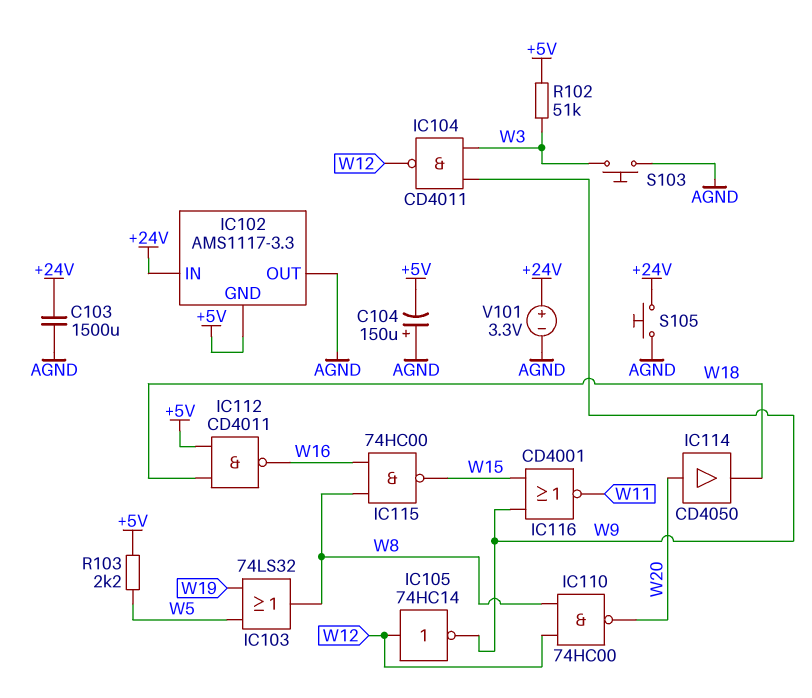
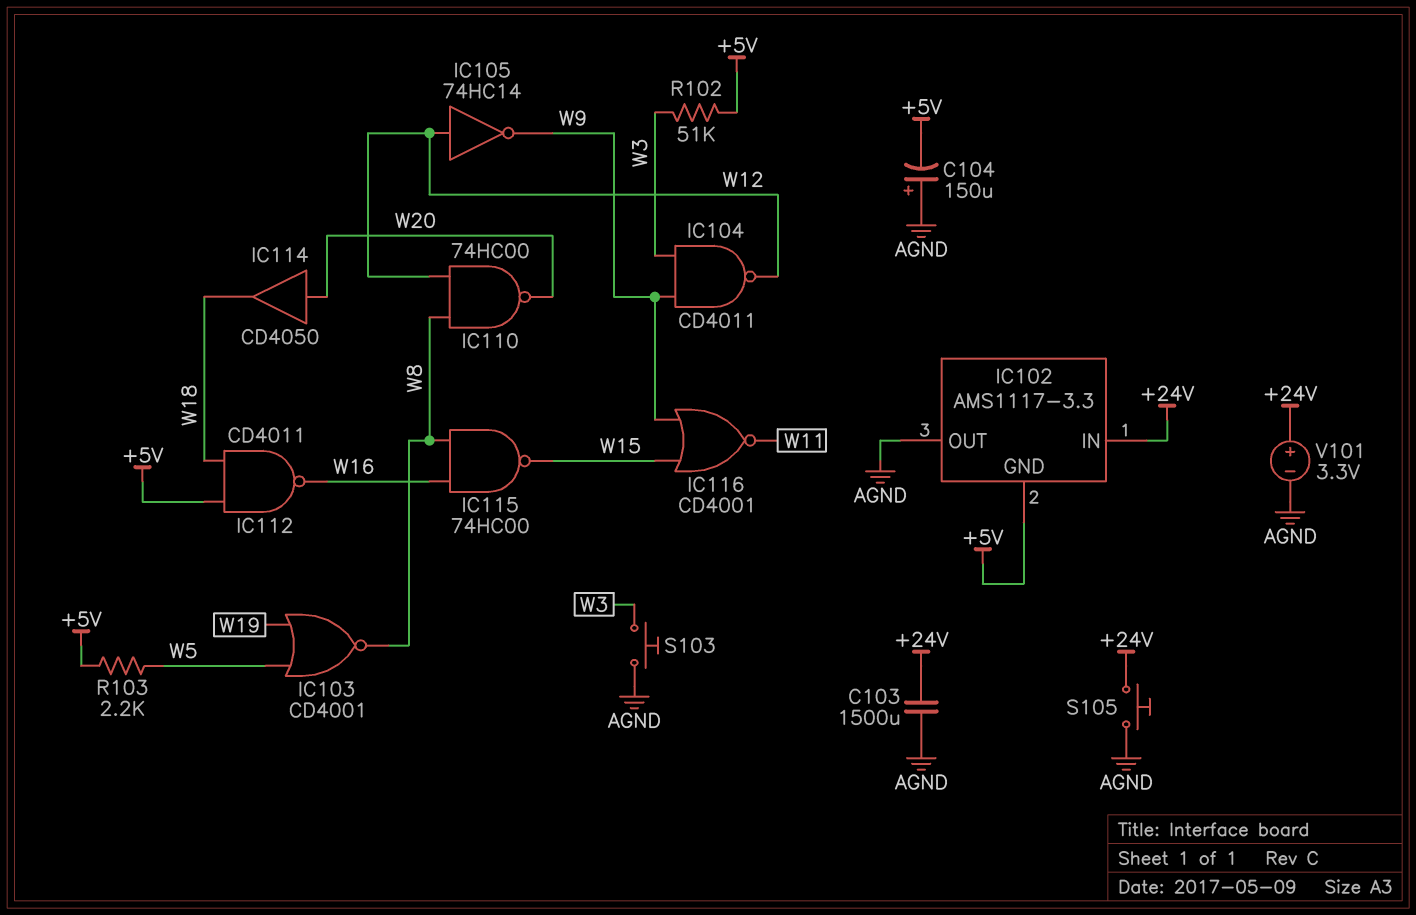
IC103: OR 74LS32 (in W5, in W19, out W8) -> NOR CD4001 (in W5, in W19, out W8)

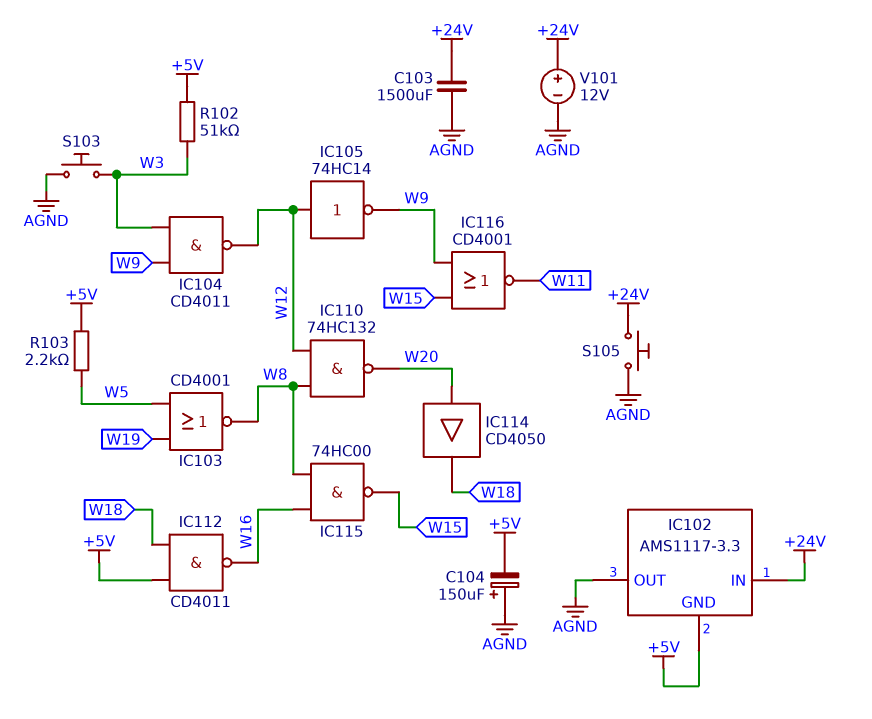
IC110: NAND 74HC00 (in W8, in W12, out W20) -> NAND 74HC132 (in W8, in W12, out W20)
V101: 3.3V (plus +24V, minus AGND) -> 12V (plus +24V, minus AGND)

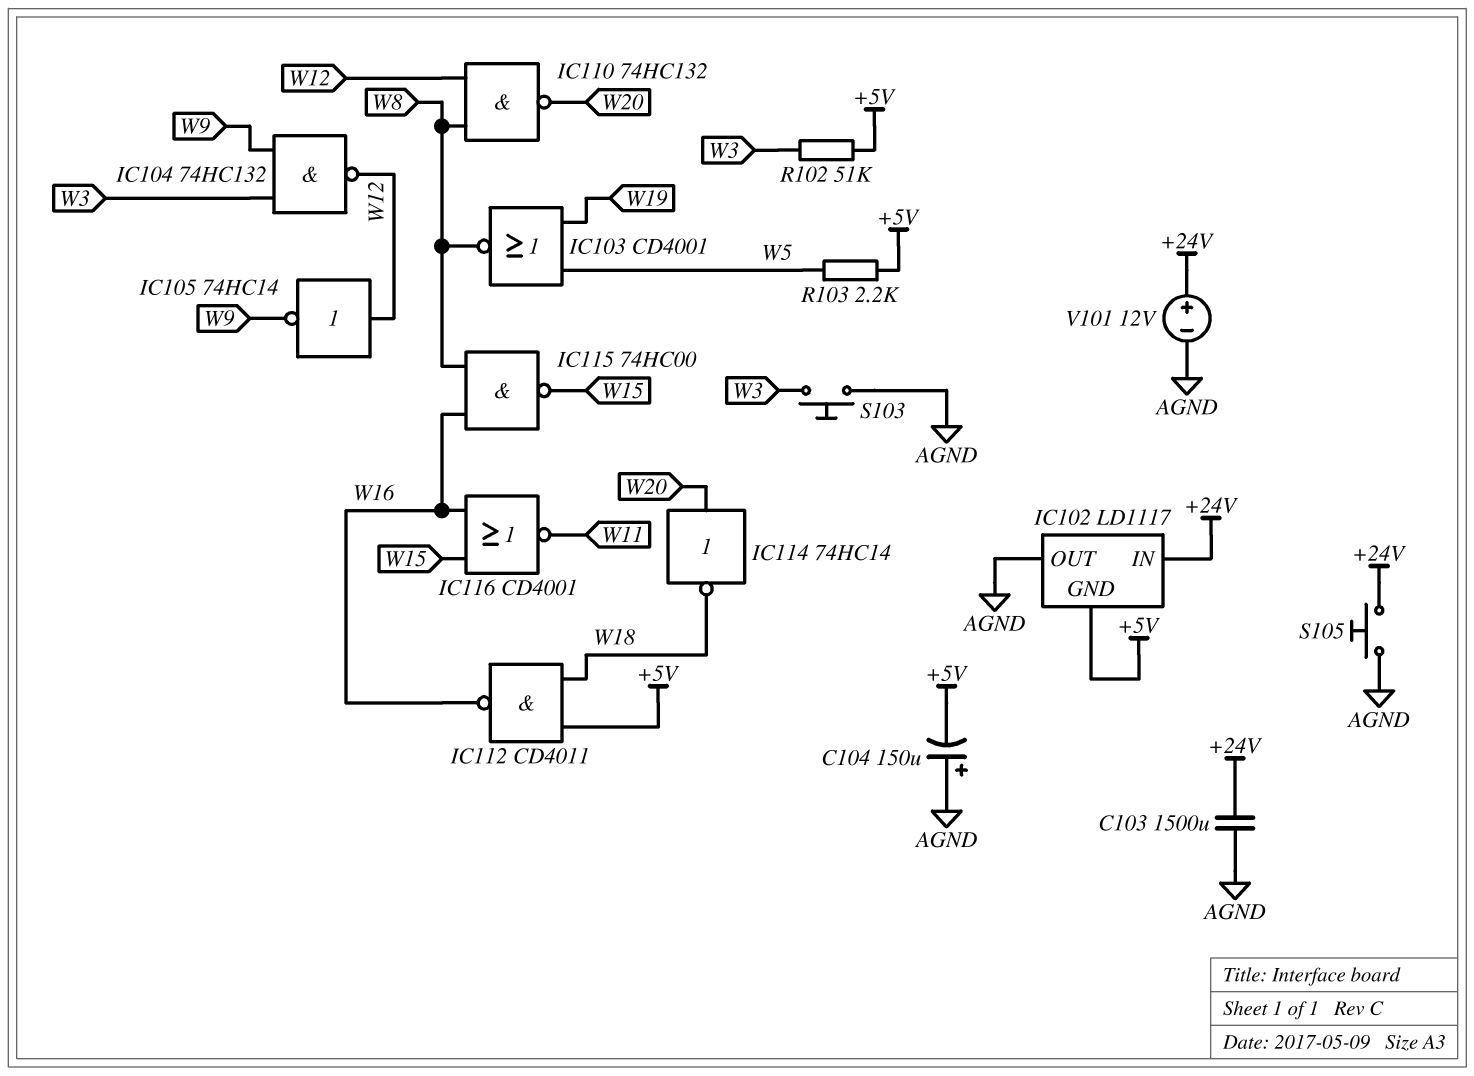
IC102: AMS1117-3.3 -> LD1117
IC104: NAND CD4011 (in W3, in W9, out W12) -> NAND 74HC132 (in W3, in W9, out W12)
IC114: buffer CD4050 (in W20, out W18) -> NOT 74HC14 (in W20, out W18)
IC116: NOR CD4001 (in W9, in W15, out W11) -> NOR CD4001 (in W15, in W16, out W11)

